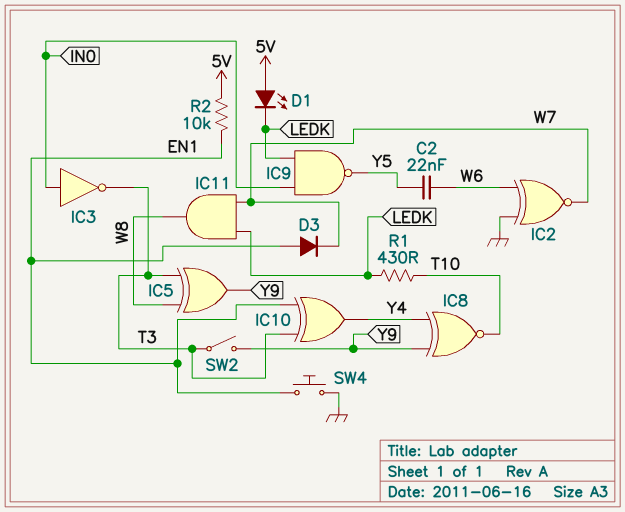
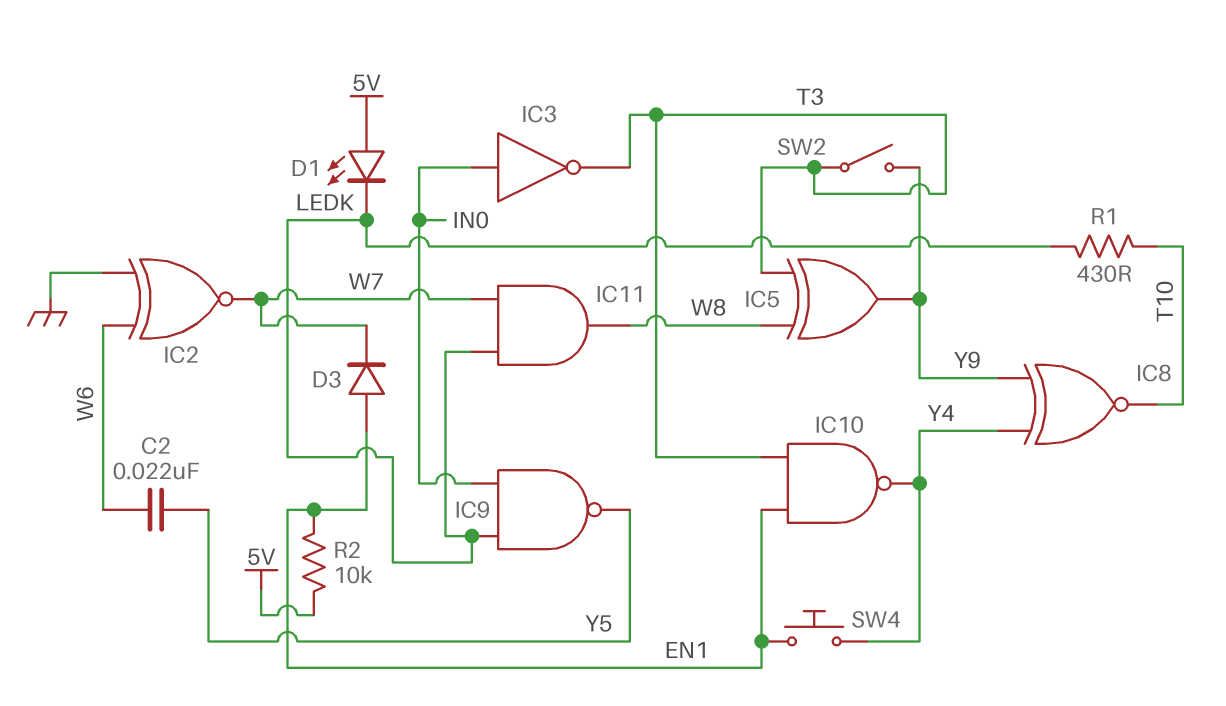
IC10: XOR (in EN1, in T3, out Y4) -> NAND (in EN1, in T3, out Y4)
SW4: button (EN1, GND) -> button (EN1, Y4)

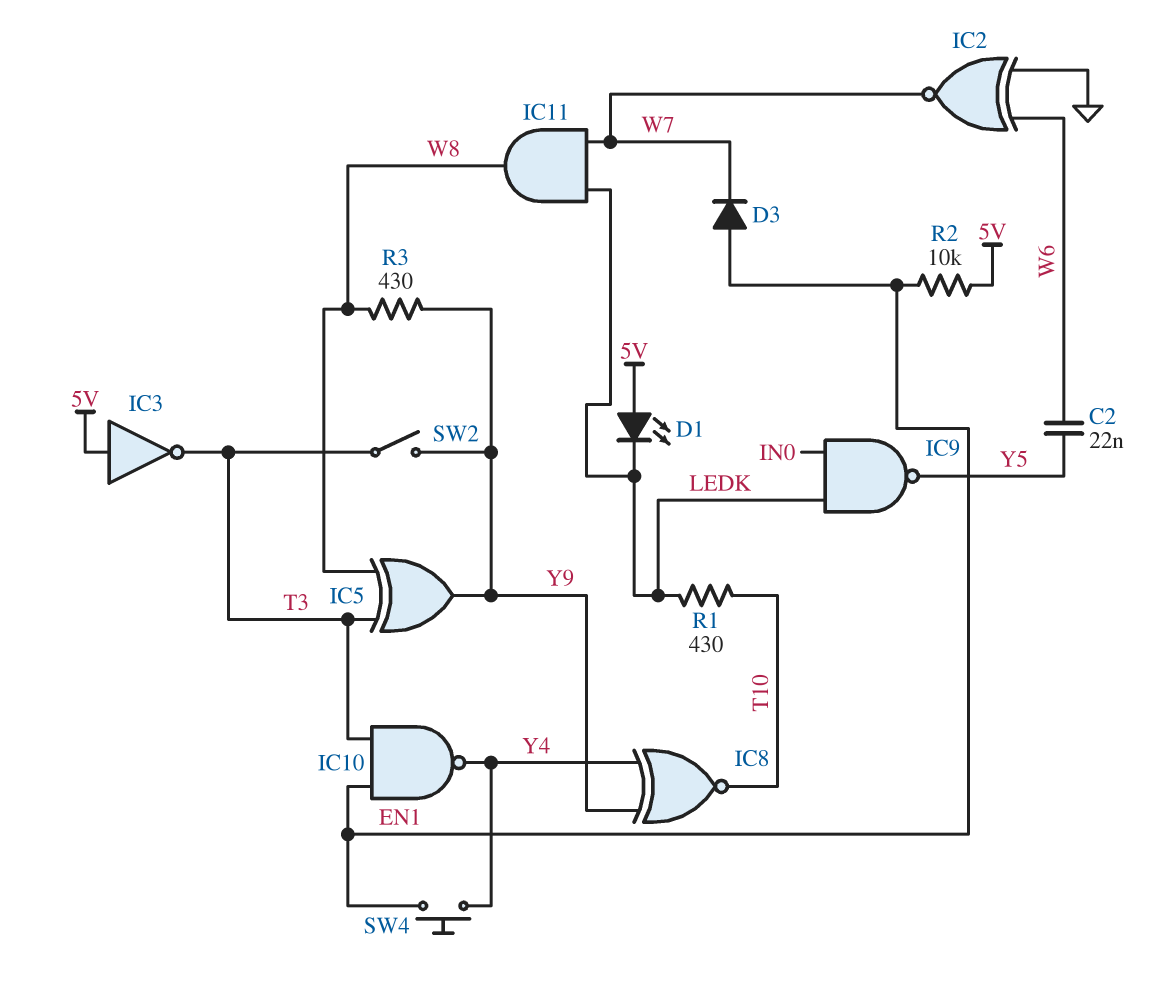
IC3: NOT (in IN0, out T3) -> NOT (in 5V, out T3)
R3: none -> 430 (W8, Y9)

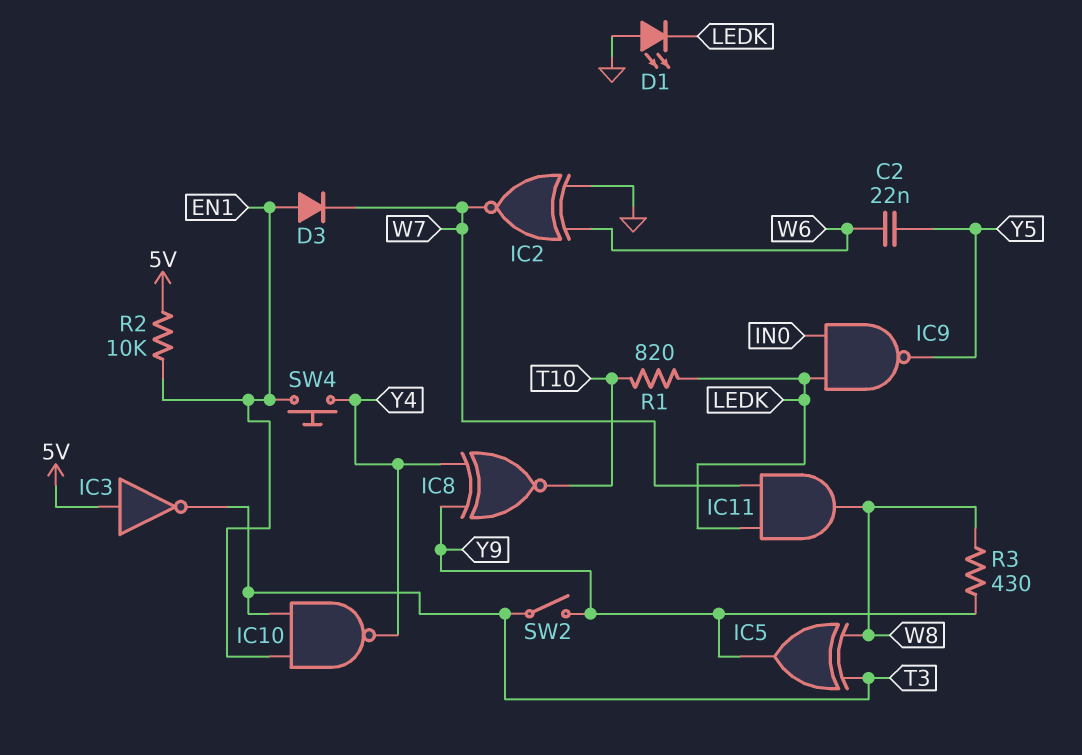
D1: LED (A 5V, K LEDK) -> LED (A GND, K LEDK)
R1: 430 (LEDK, T10) -> 820 (LEDK, T10)

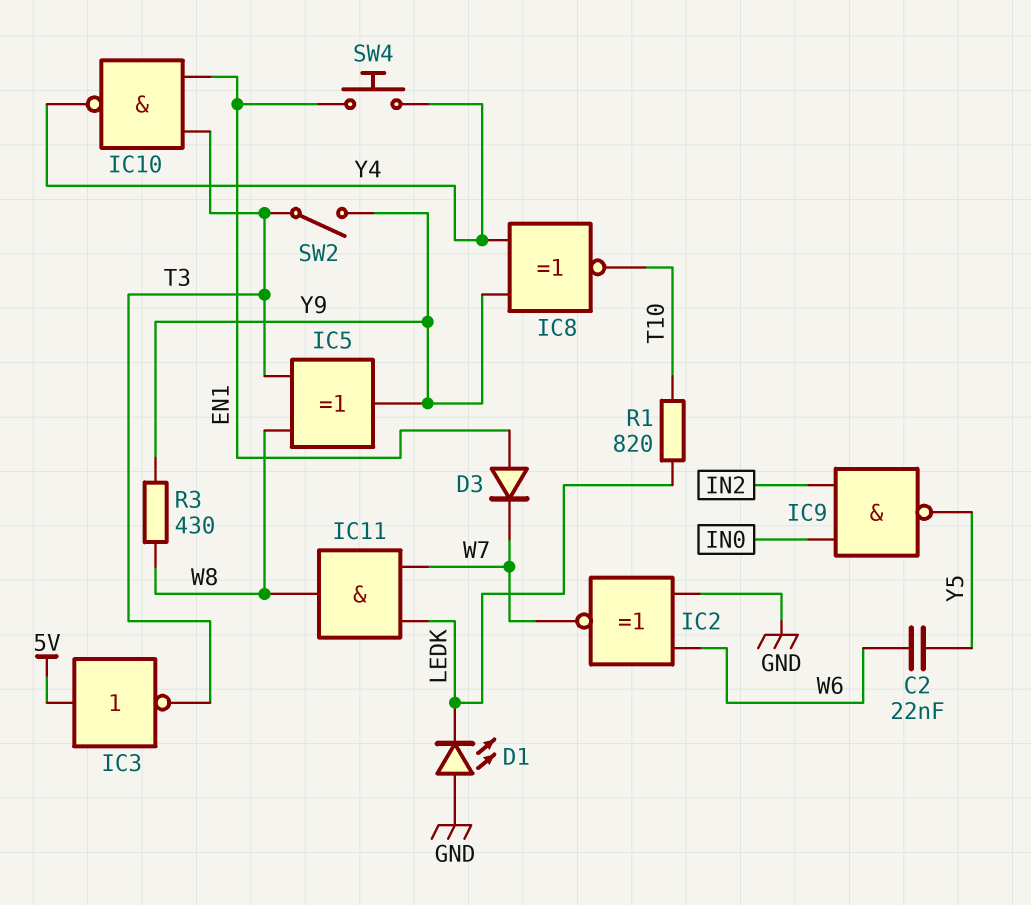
IC9: NAND (in IN0, in LEDK, out Y5) -> NAND (in IN0, in IN2, out Y5)
R2: 10k (5V, EN1) -> none

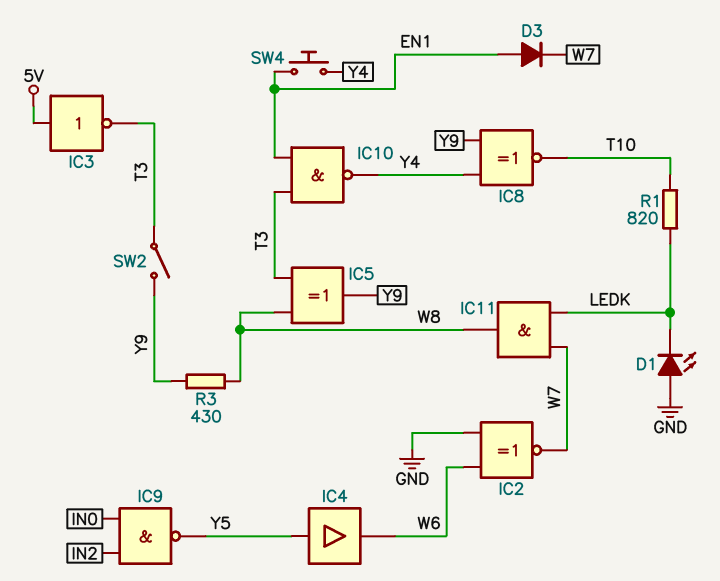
C2: 22nF (W6, Y5) -> none
IC4: none -> buffer (in Y5, out W6)

